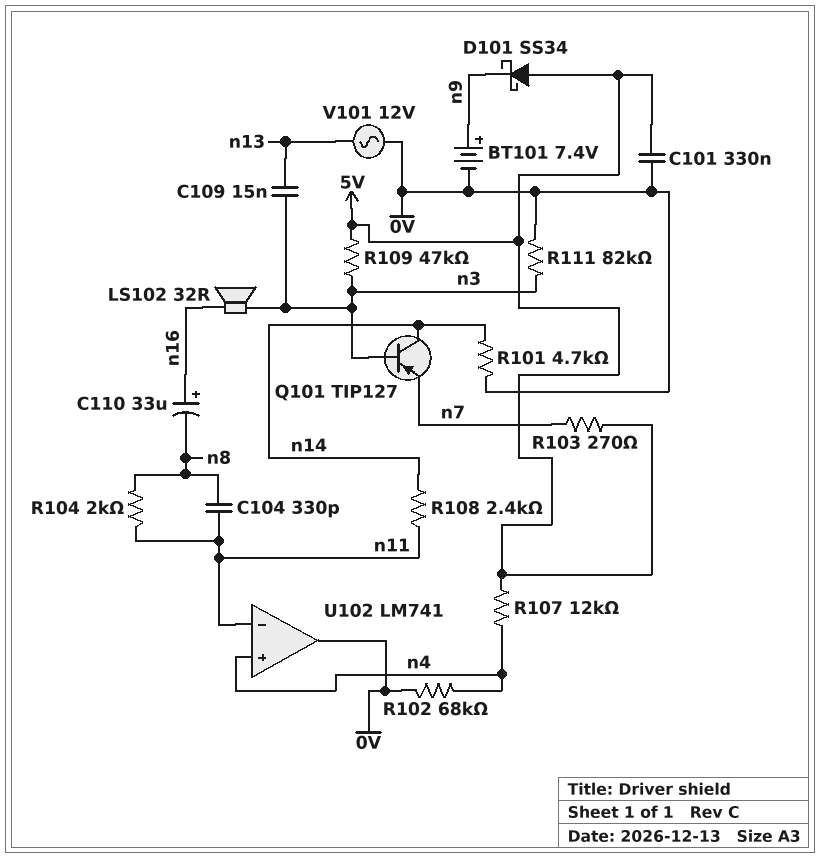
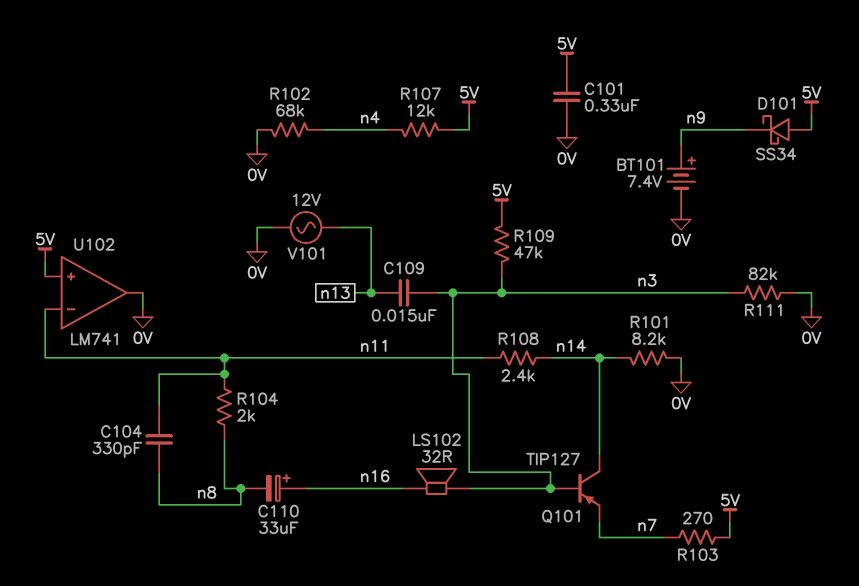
R101: 4.7k (0V, n14) -> 8.2k (0V, n14)
U102 pin in+: n4 -> 5V

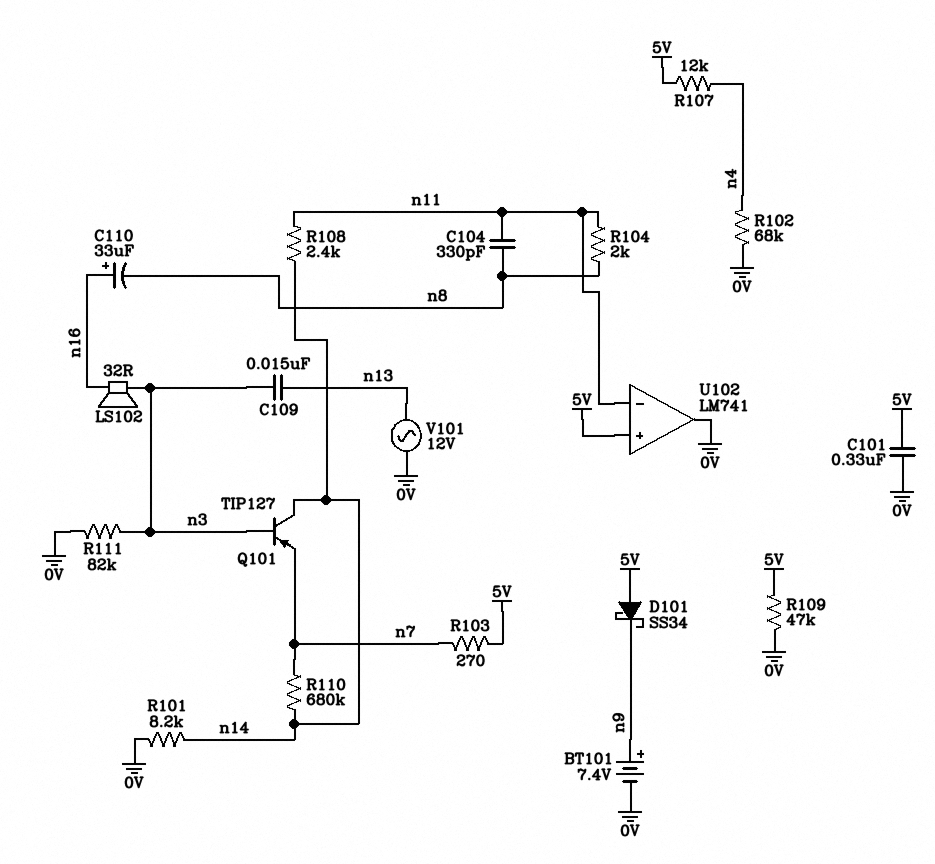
R109: 47k (5V, n3) -> 47k (0V, 5V)
R110: none -> 680k (n7, n14)

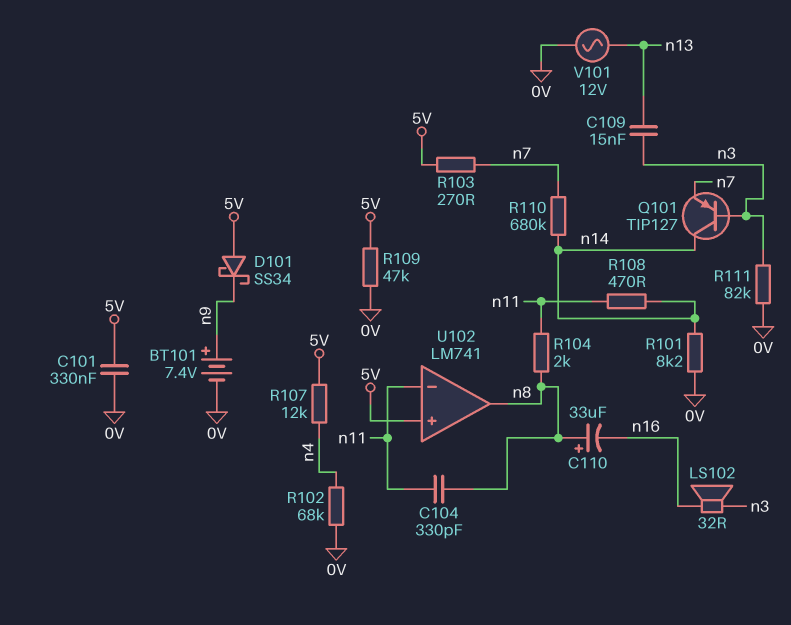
C110: 33uF (plus n16, minus n8) -> 33uF (plus n8, minus n16)
R108: 2.4k (n11, n14) -> 470 (n11, n14)
U102 pin out: 0V -> n8

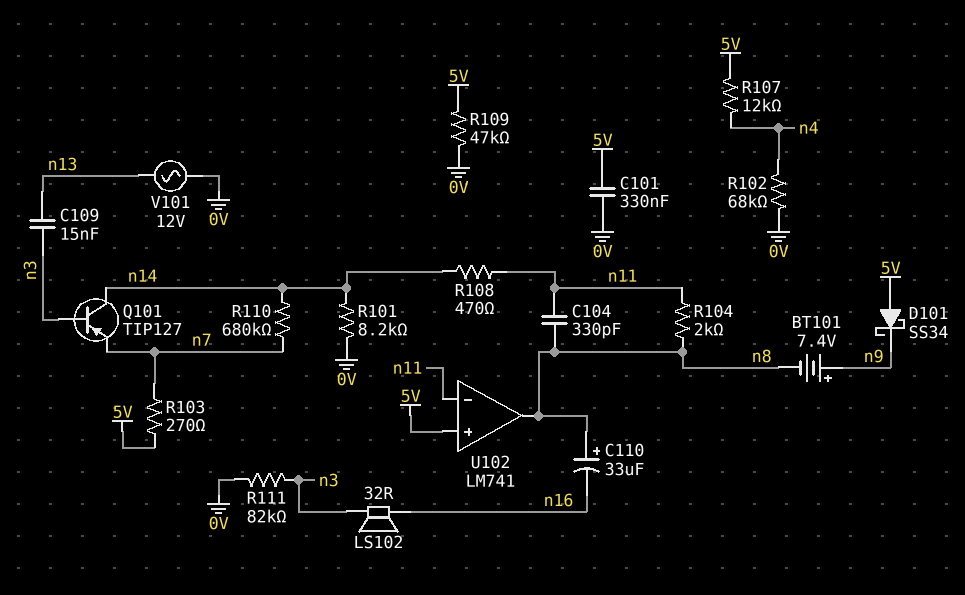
BT101: 7.4V (plus n9, minus 0V) -> 7.4V (plus n9, minus n8)

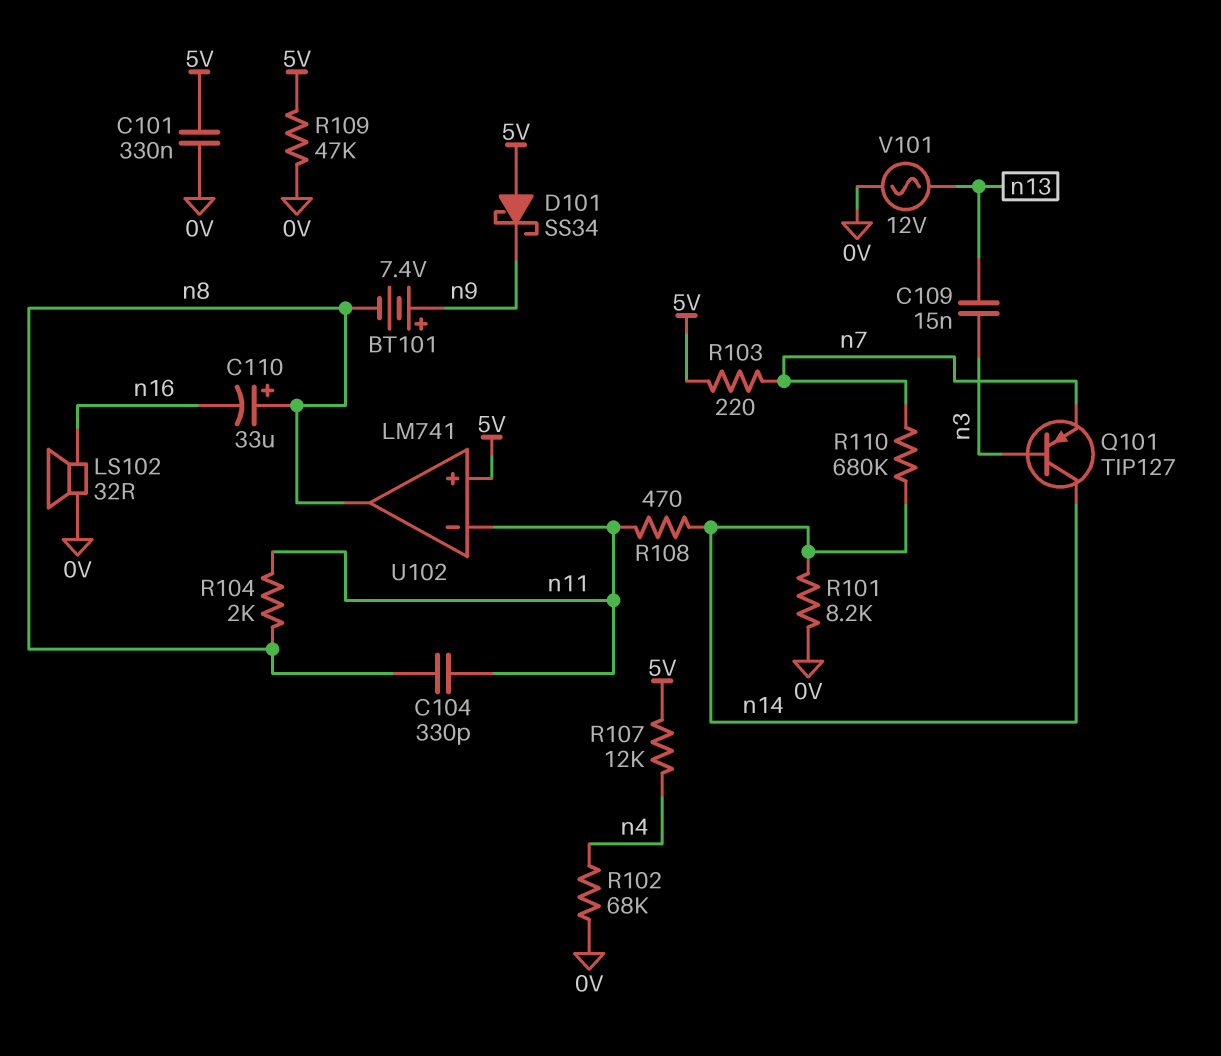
LS102: speaker 32R (n3, n16) -> speaker 32R (0V, n16)
R103: 270 (5V, n7) -> 220 (5V, n7)
R111: 82k (0V, n3) -> none

